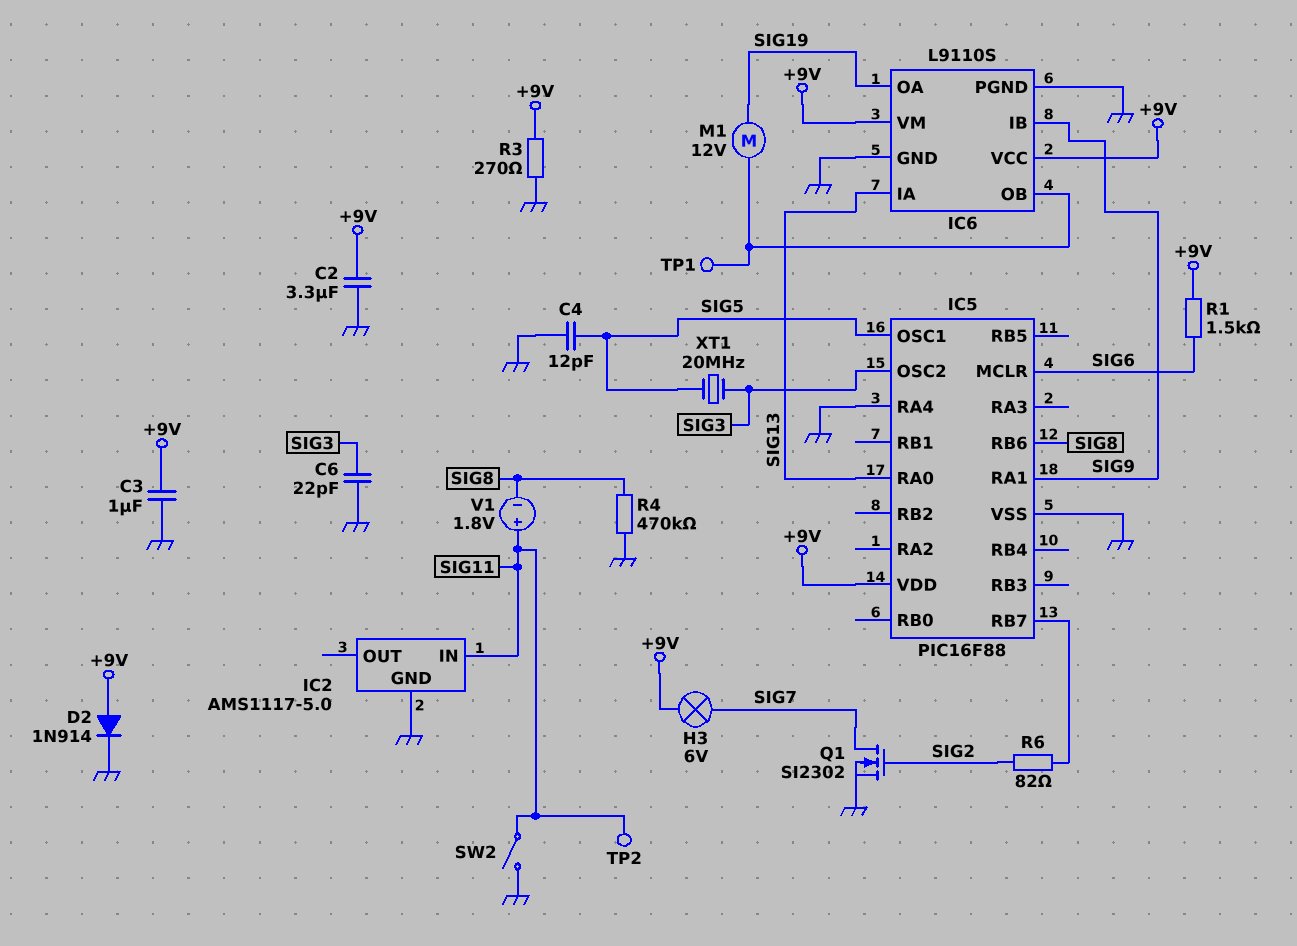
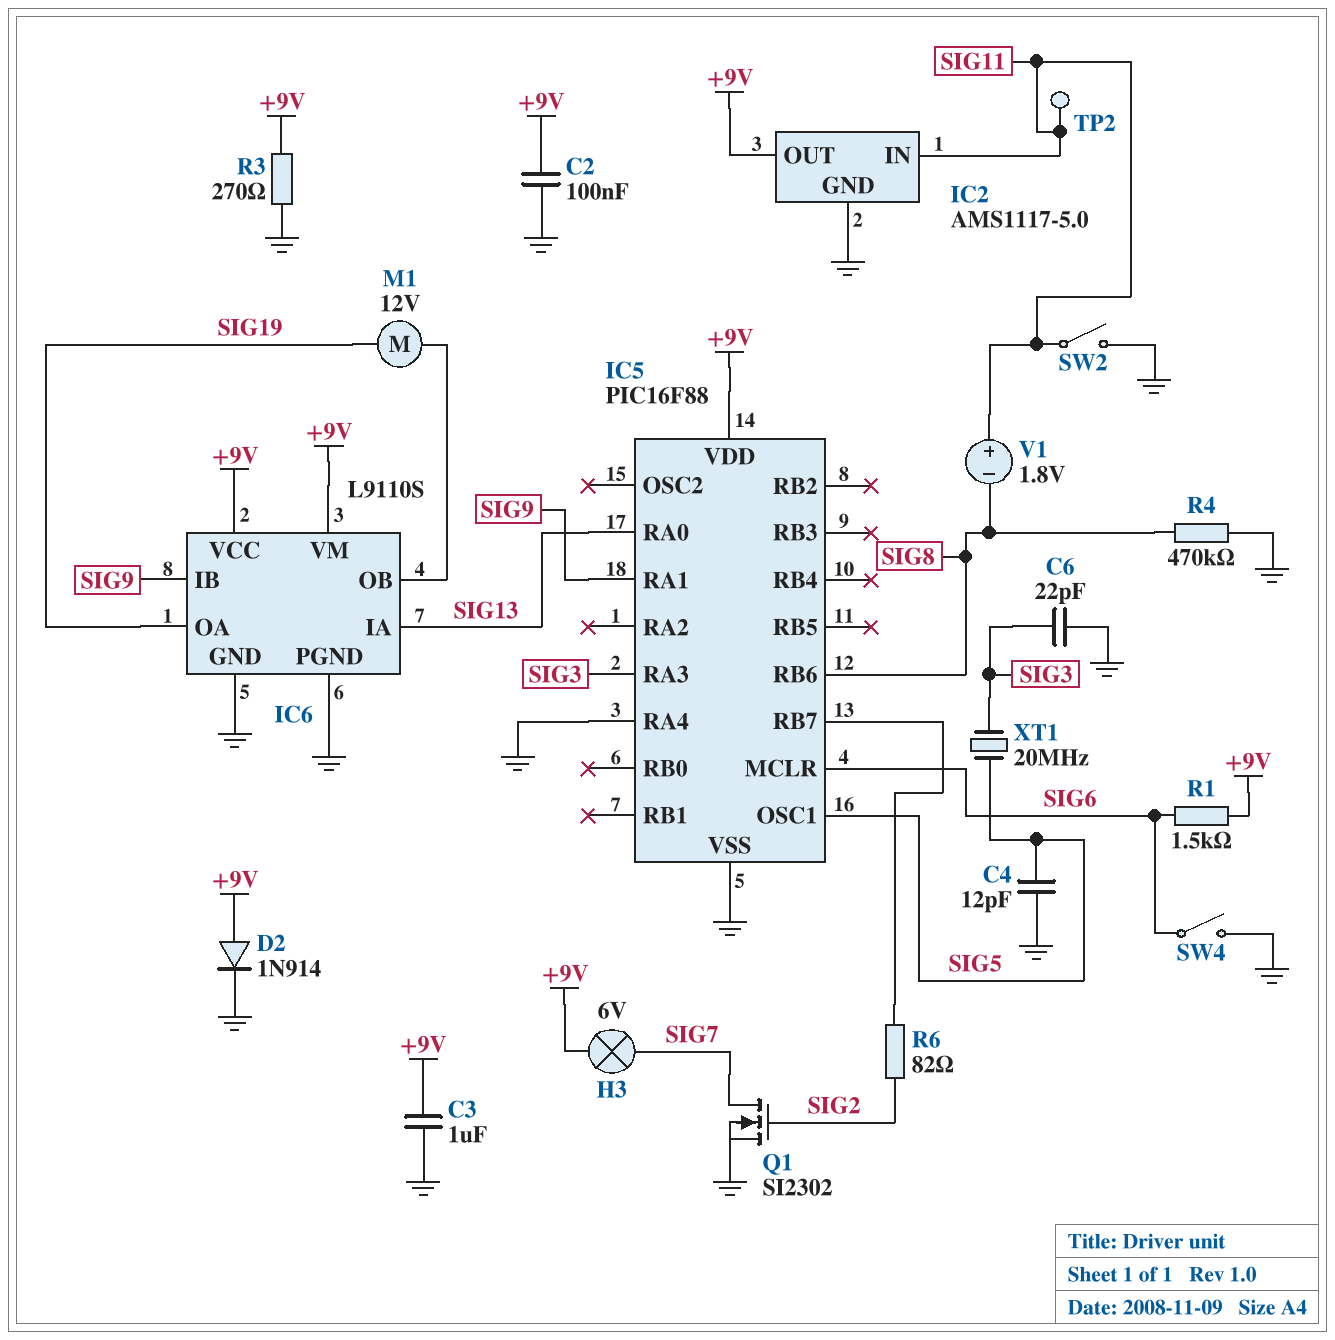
C2: 3.3uF (+9V, GND) -> 100nF (+9V, GND)
IC2 pin OUT: none -> +9V
IC5 pin OSC2: SIG3 -> none
IC5 pin RA3: none -> SIG3
SW4: none -> switch (GND, SIG6)
TP1: test point (IC6/OB) -> none

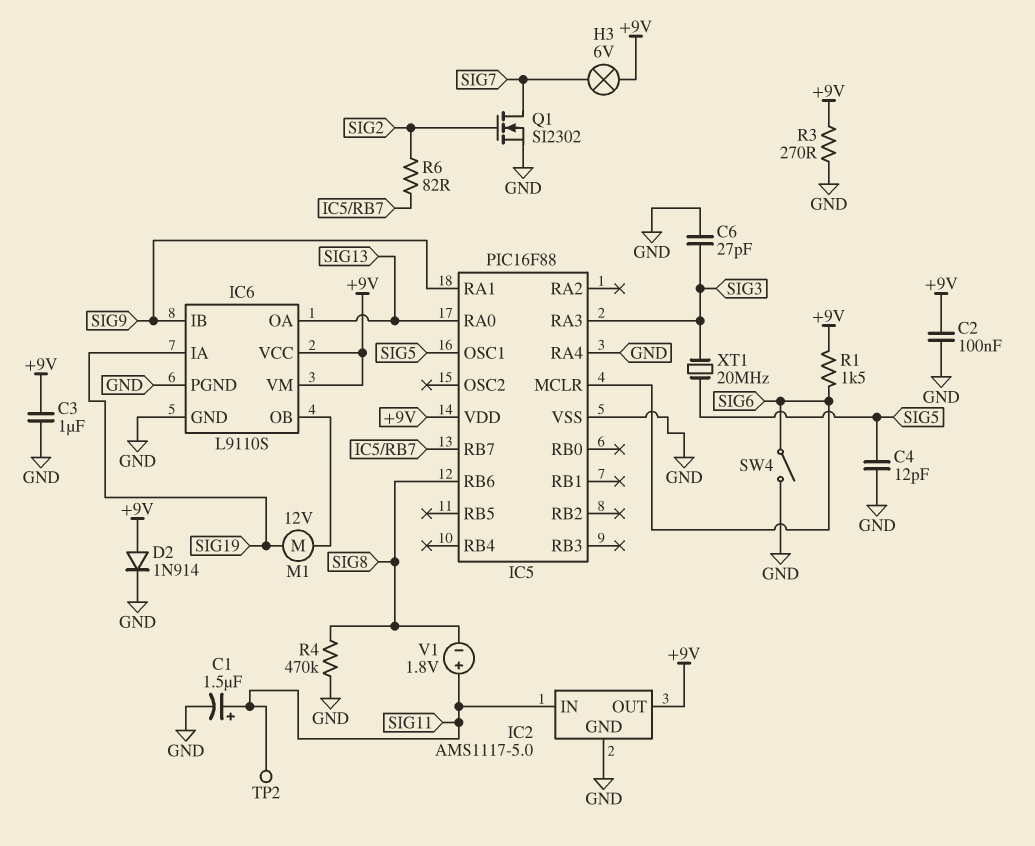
C1: none -> 1.5uF (plus SIG11, minus GND)
C6: 22pF (GND, SIG3) -> 27pF (GND, SIG3)
IC6 pin IA: SIG13 -> SIG19
IC6 pin OA: SIG19 -> SIG13
SW2: switch (GND, SIG11) -> none

